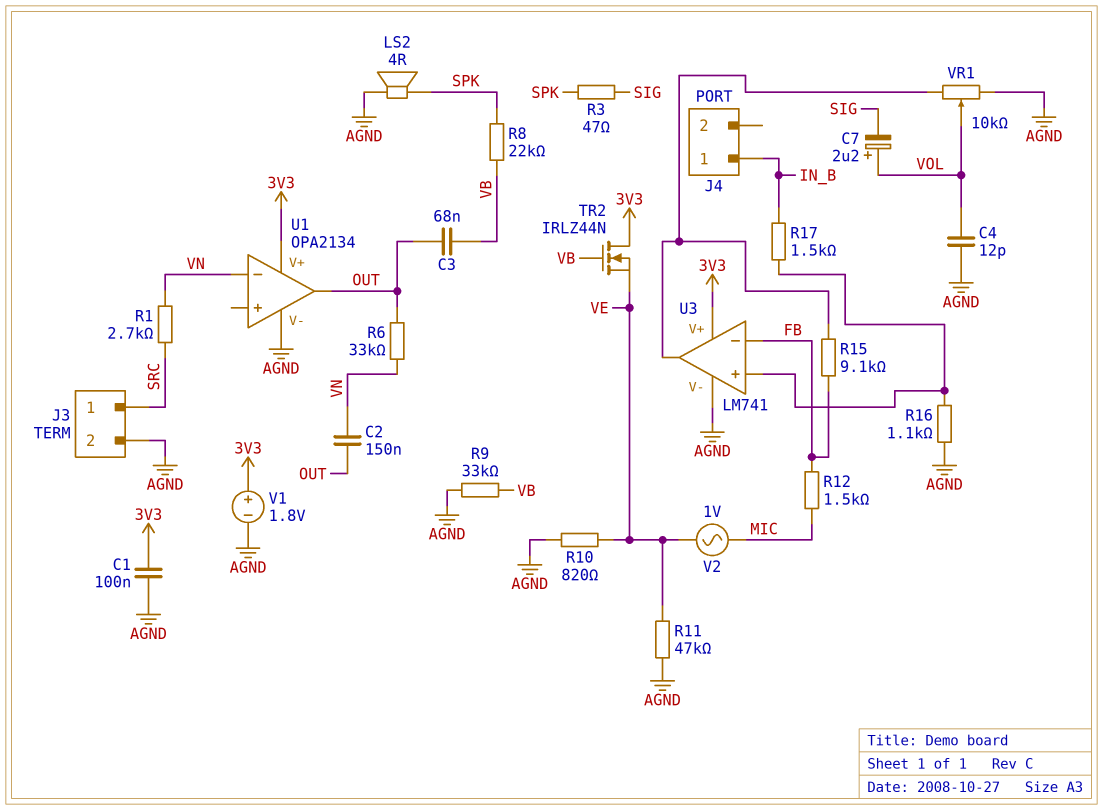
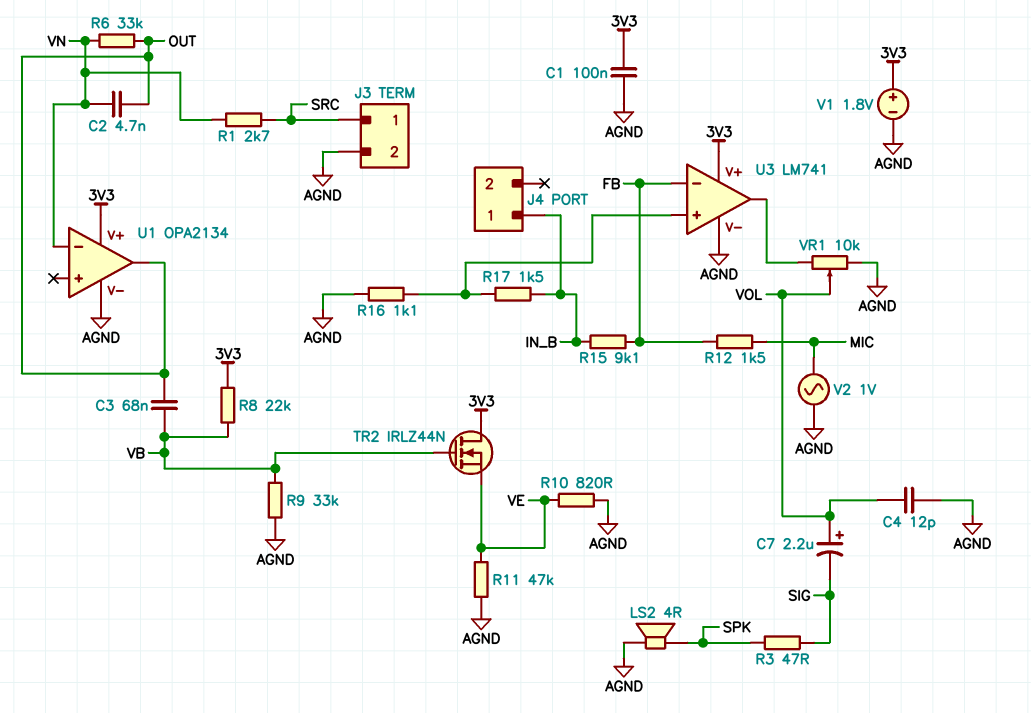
C2: 150nF (OUT, VN) -> 4.7nF (OUT, VN)
R8: 22k (SPK, VB) -> 22k (3V3, VB)
R15: 9.1k (FB, U3/out) -> 9.1k (FB, IN_B)
V2: AC 1V (MIC, VE) -> AC 1V (AGND, MIC)

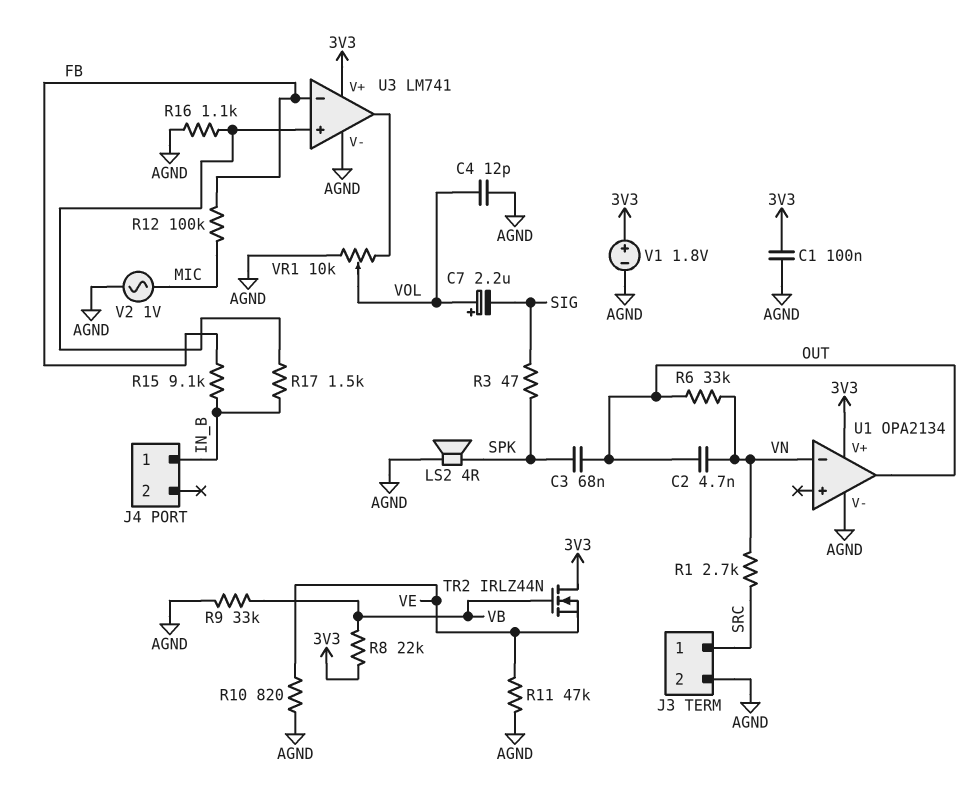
C3: 68nF (OUT, VB) -> 68nF (OUT, SPK)
R12: 1.5k (FB, MIC) -> 100k (FB, MIC)

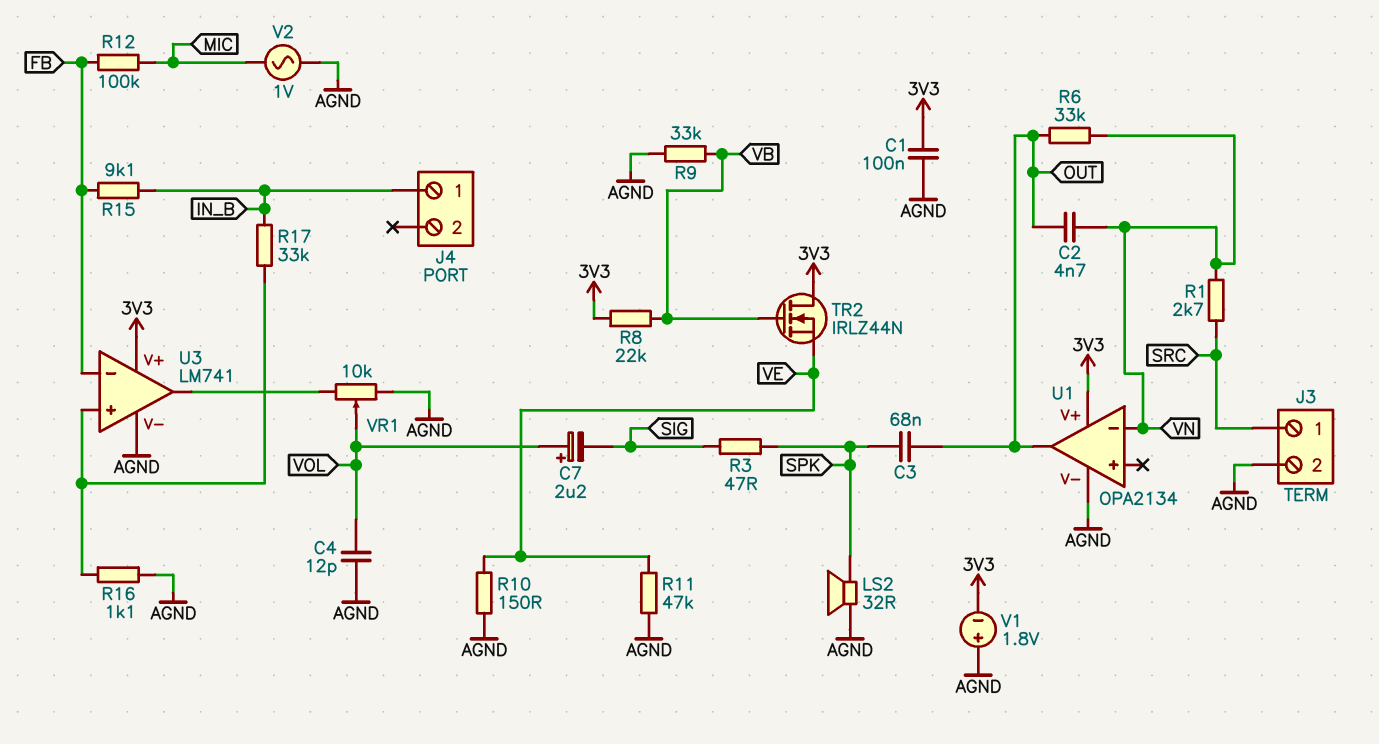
LS2: speaker 4R (AGND, SPK) -> speaker 32R (AGND, SPK)
R10: 820 (AGND, VE) -> 150 (AGND, VE)
R17: 1.5k (IN_B, U3/in+) -> 33k (IN_B, U3/in+)
V1: 1.8V (plus 3V3, minus AGND) -> 1.8V (plus AGND, minus 3V3)

